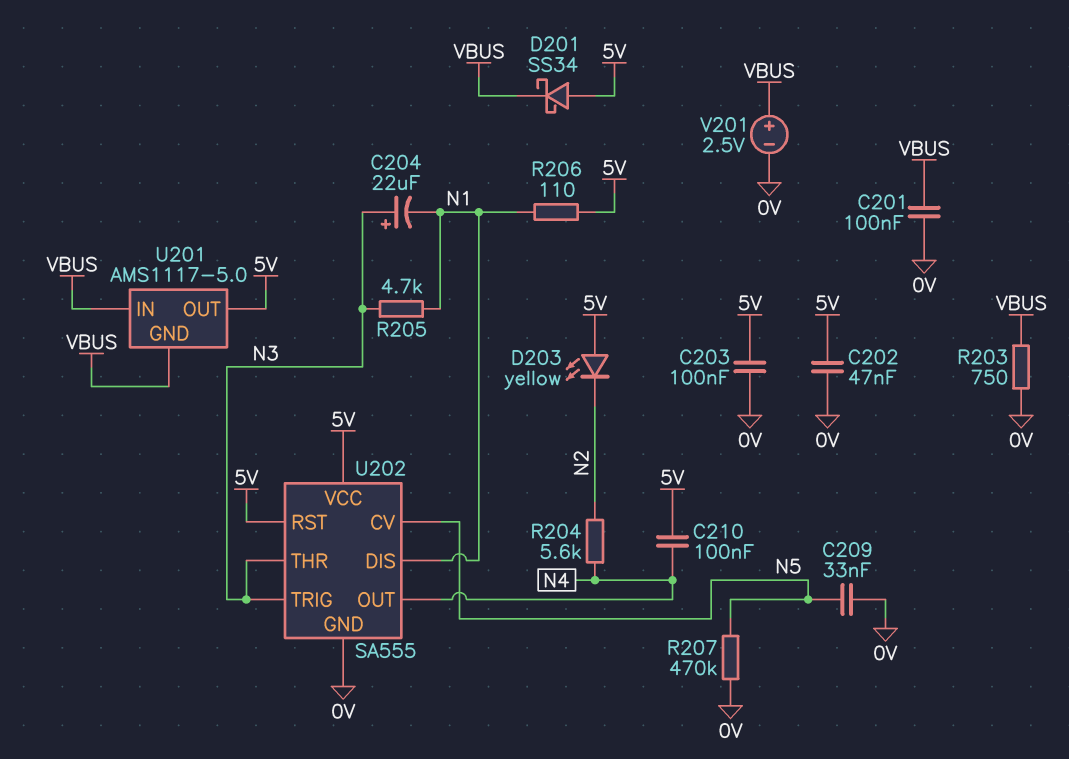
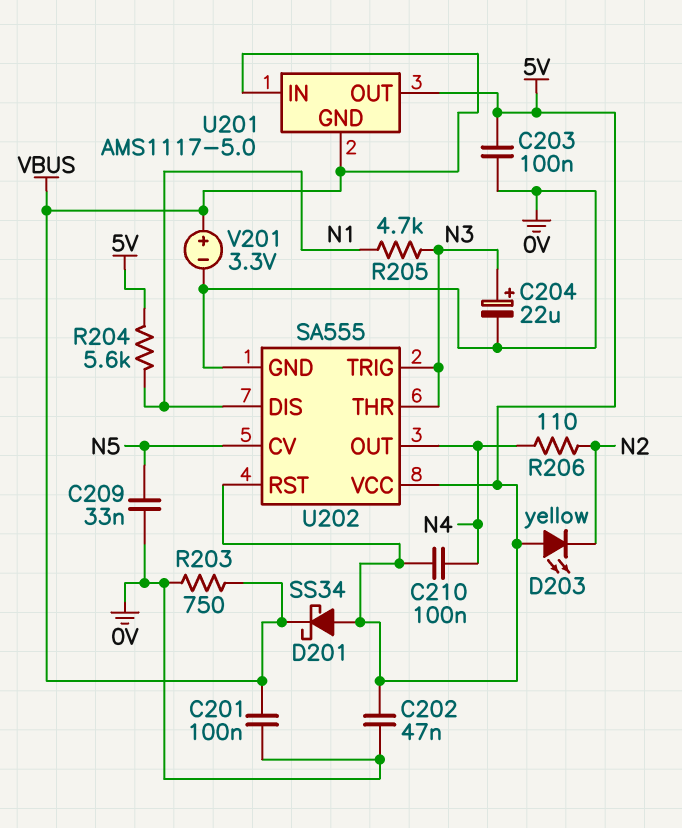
C204: 22uF (plus N3, minus N1) -> 22uF (plus N3, minus 0V)
R204: 5.6k (N2, N4) -> 5.6k (5V, N1)
R206: 110 (5V, N1) -> 110 (N2, N4)
R207: 470k (0V, N5) -> none
V201: 2.5V (plus VBUS, minus 0V) -> 3.3V (plus VBUS, minus 0V)

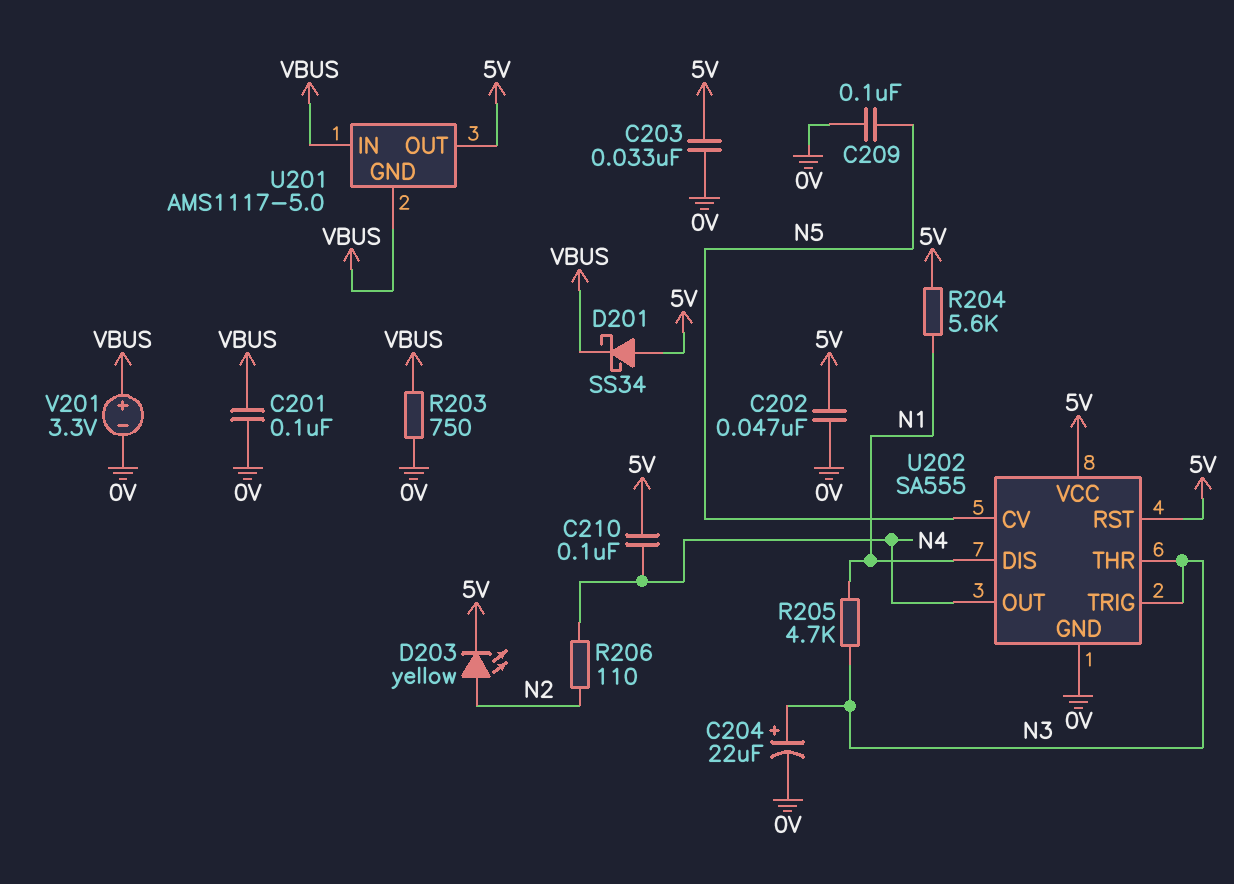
C203: 100nF (0V, 5V) -> 33nF (0V, 5V)
C209: 33nF (0V, N5) -> 100nF (0V, N5)
D203: LED yellow (A 5V, K N2) -> LED yellow (A N2, K 5V)

